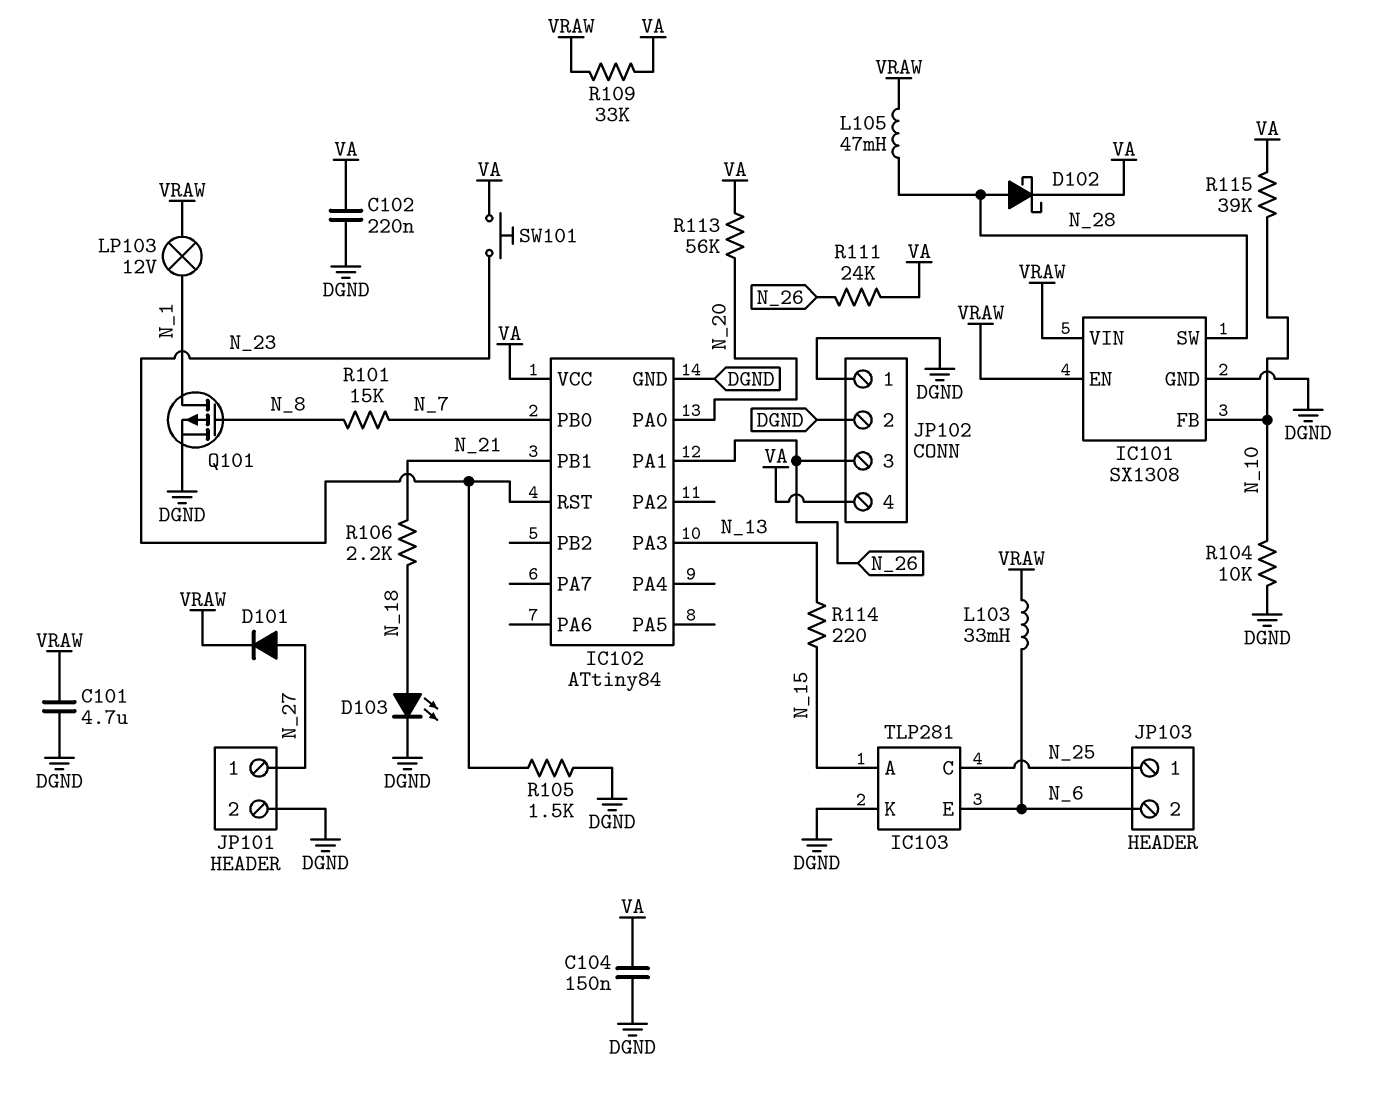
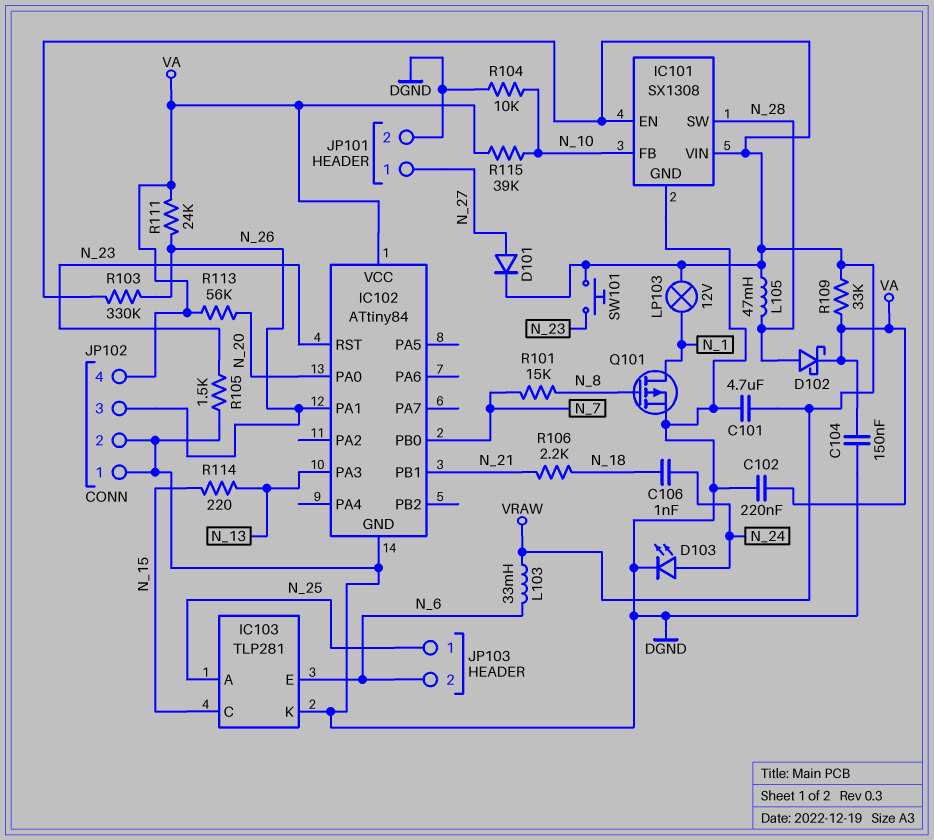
C106: none -> 1nF (N_18, N_24)
D103: LED (A N_18, K DGND) -> LED (A N_24, K DGND)
IC103 pin A: N_15 -> N_25
IC103 pin C: N_25 -> N_15
R103: none -> 330k (N_26, VRAW)
SW101: button (N_23, VA) -> button (N_23, VRAW)

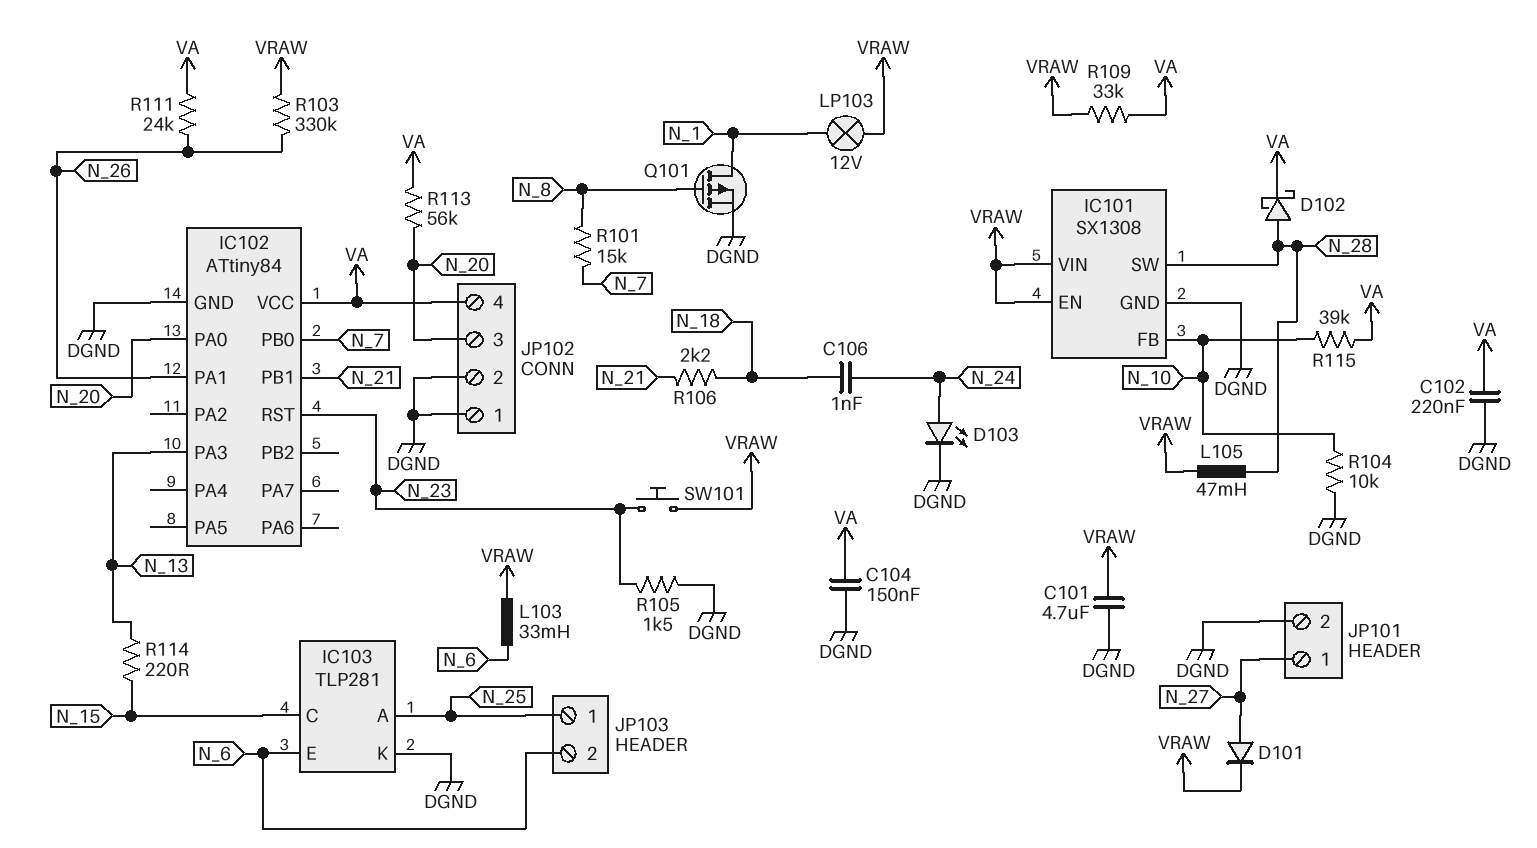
JP102 pin 3: N_26 -> N_20

